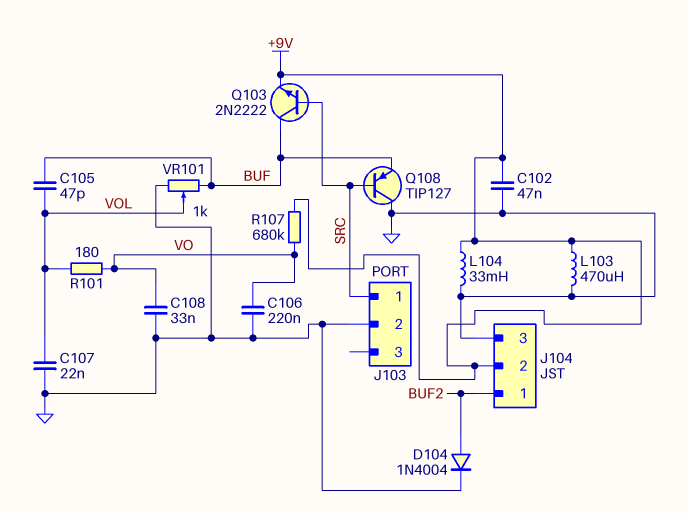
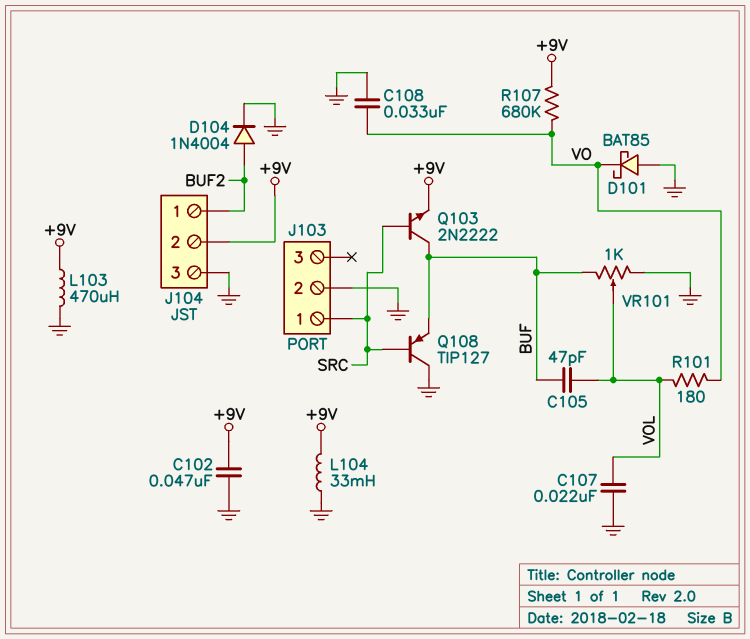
C106: 220nF (GND, VO) -> none
D101: none -> schottky BAT85 (A GND, K VO)

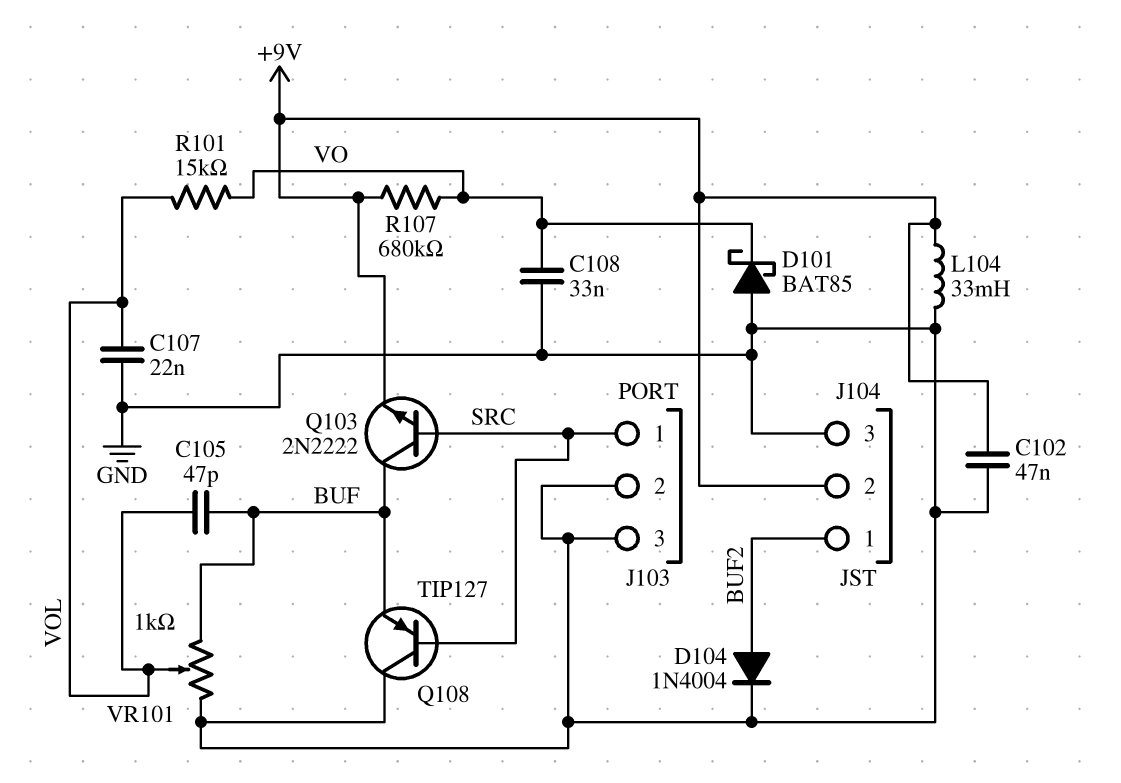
J103 pin 3: none -> GND
L103: 470uH (+9V, GND) -> none
R101: 180 (VO, VOL) -> 15k (VO, VOL)

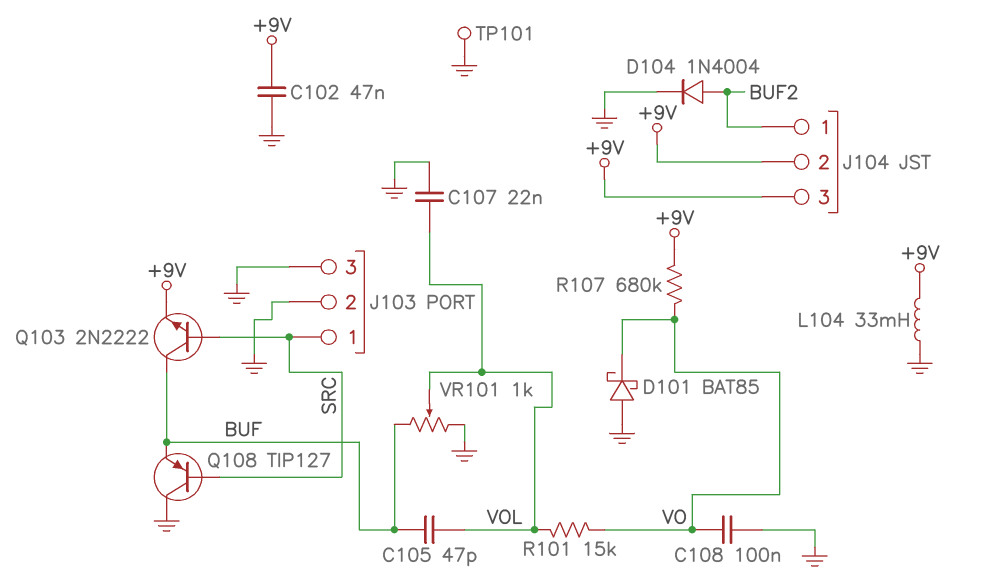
C108: 33nF (GND, VO) -> 100nF (GND, VO)
J104 pin 3: GND -> +9V
TP101: none -> test point (GND)

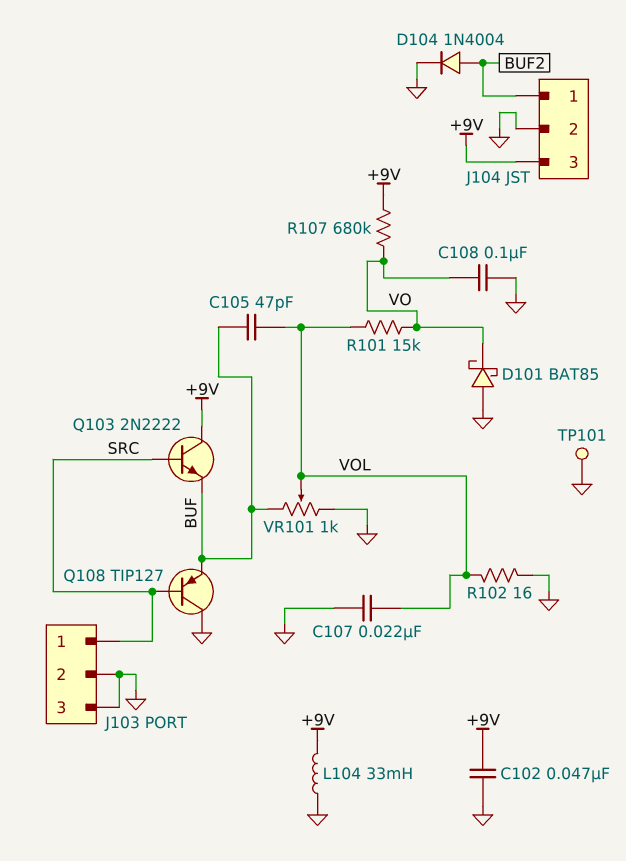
J104 pin 2: +9V -> GND
Q103: NPN 2N2222 (B SRC, C BUF, E +9V) -> NPN 2N2222 (B SRC, C +9V, E BUF)
R102: none -> 16 (GND, VOL)

